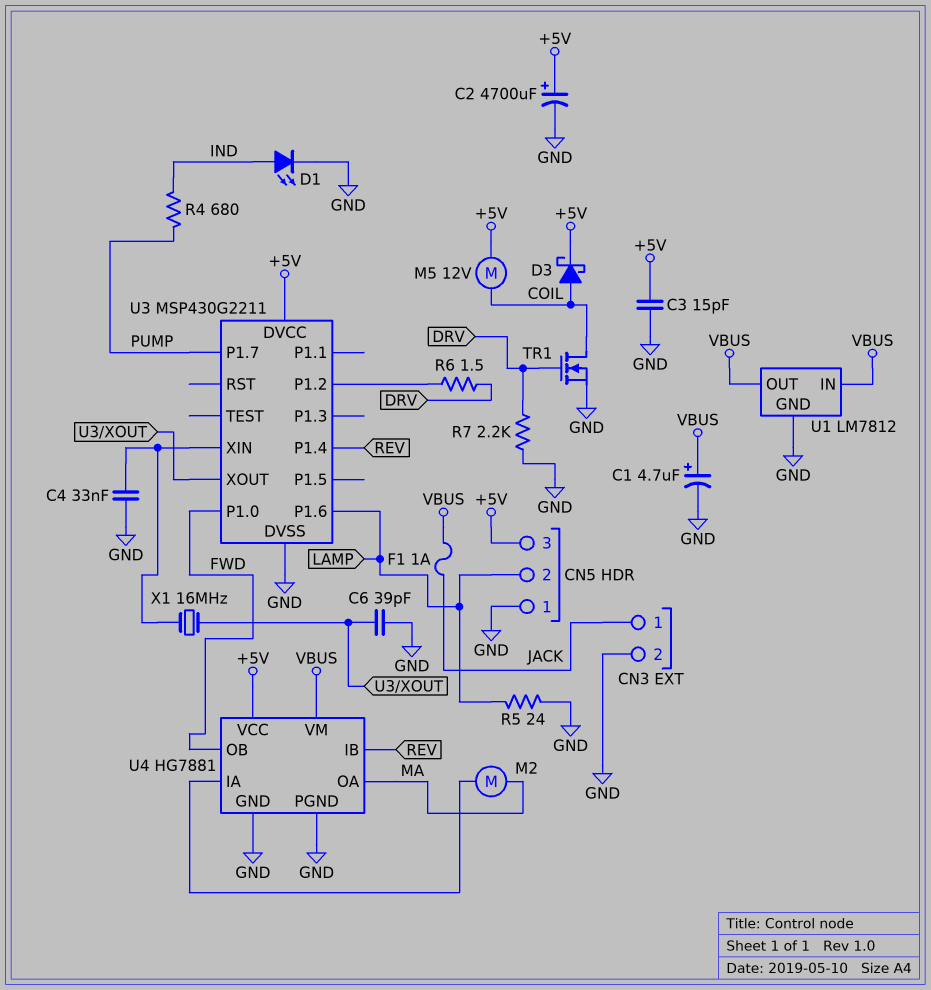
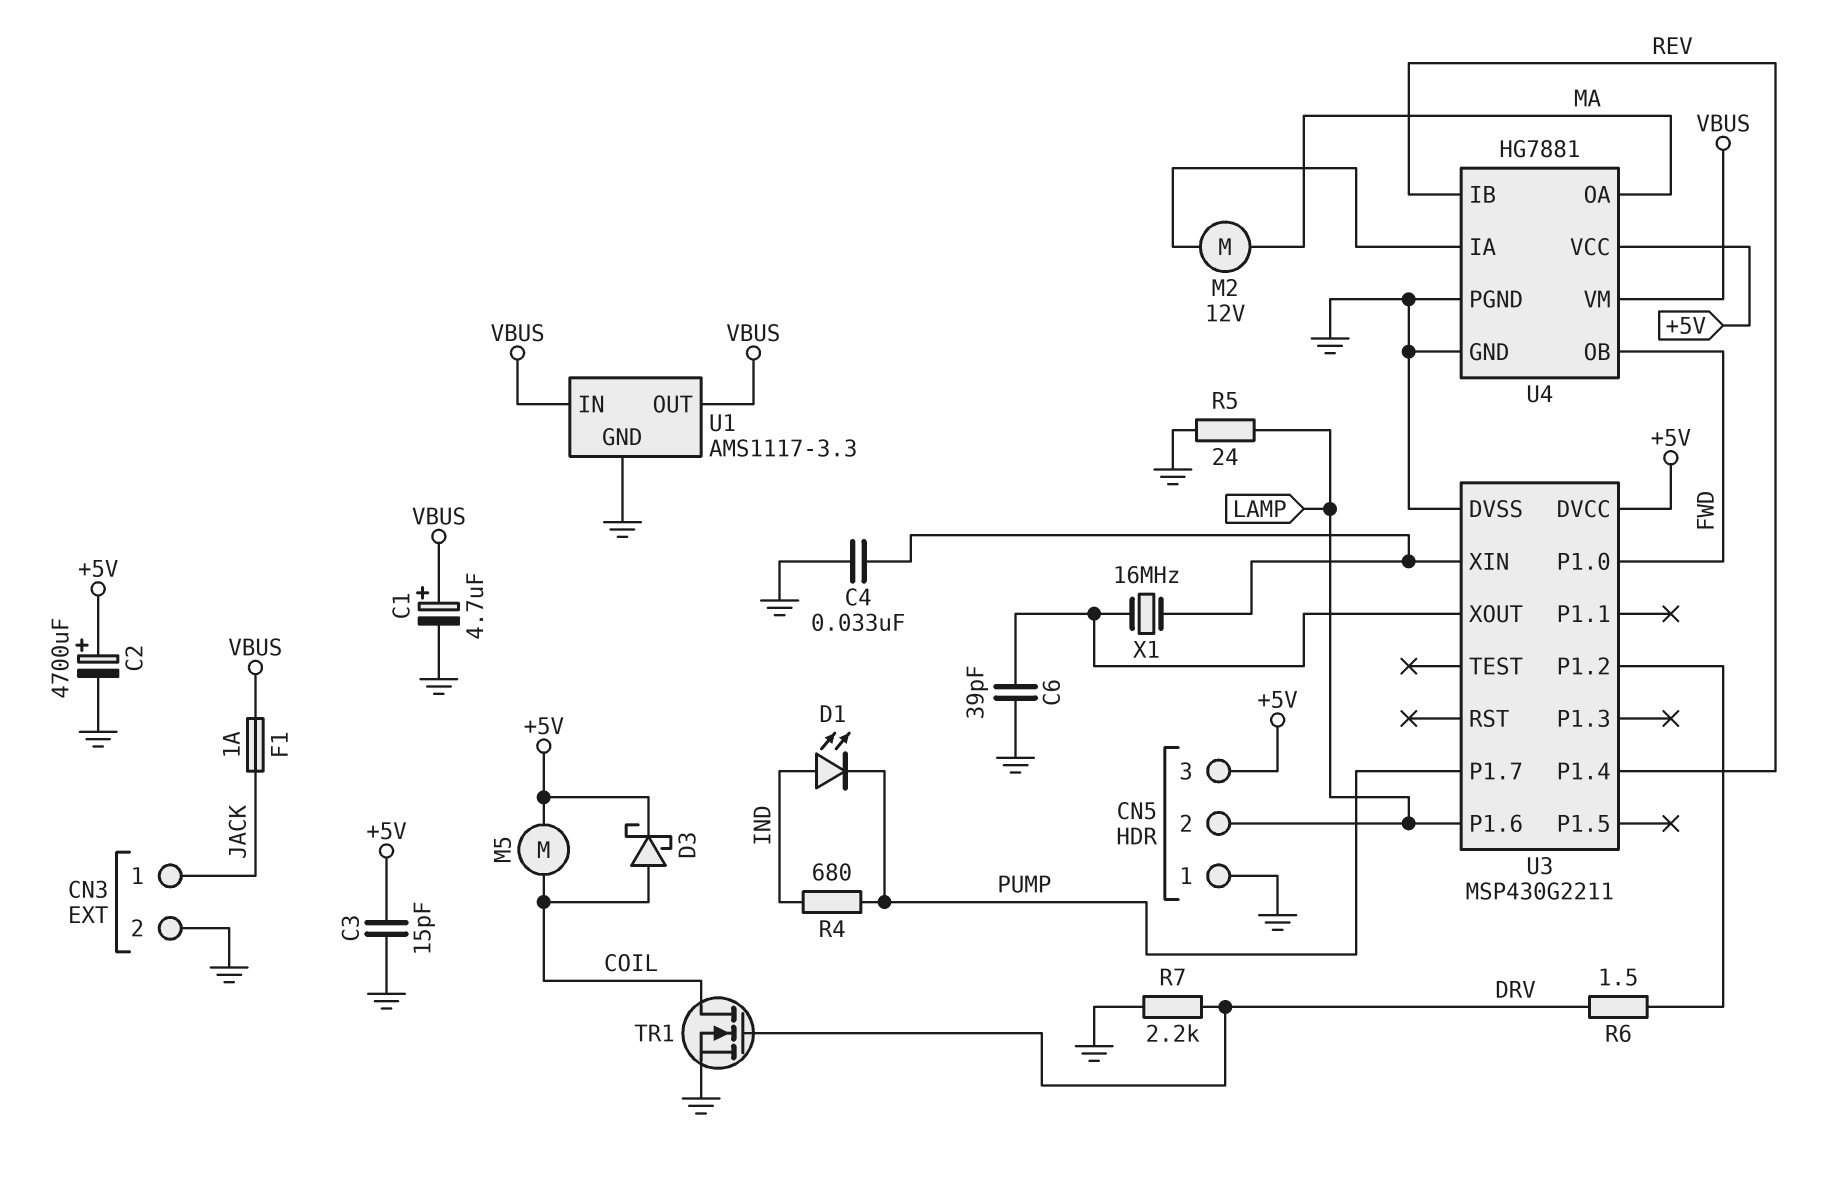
D1: LED (A IND, K GND) -> LED (A IND, K PUMP)
M2: motor (MA, U4/IA) -> motor 12V (MA, U4/IA)
M5: motor 12V (+5V, COIL) -> motor (+5V, COIL)
U1: LM7812 -> AMS1117-3.3

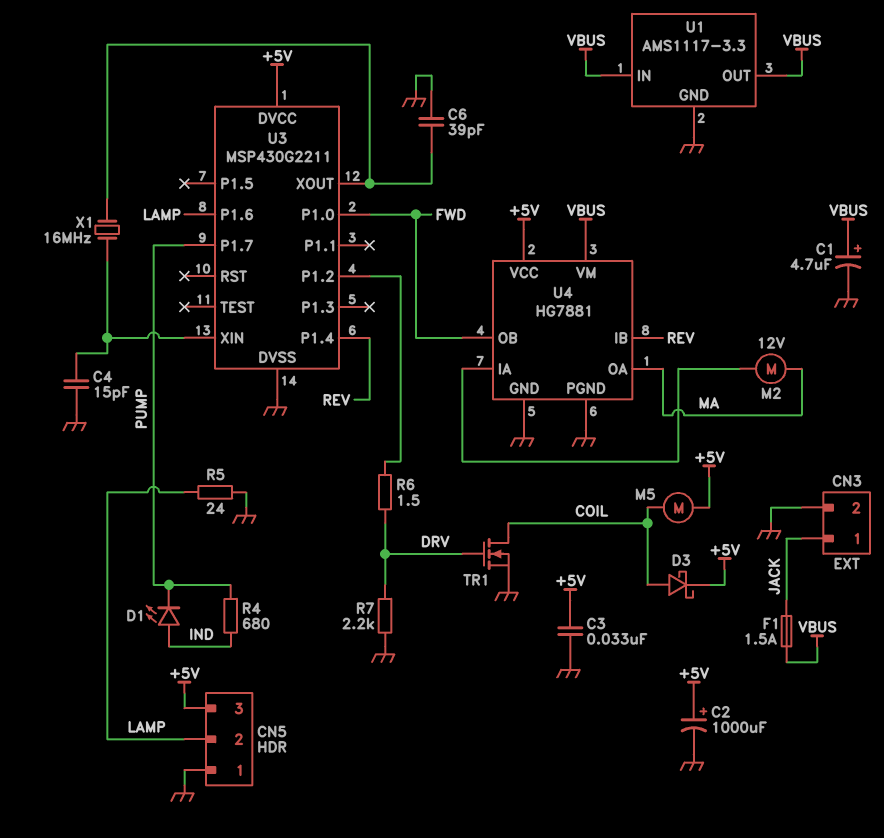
C2: 4700uF (plus +5V, minus GND) -> 1000uF (plus +5V, minus GND)
C3: 15pF (+5V, GND) -> 33nF (+5V, GND)
C4: 33nF (GND, U3/XIN) -> 15pF (GND, U3/XIN)
F1: 1A (JACK, VBUS) -> 1.5A (JACK, VBUS)

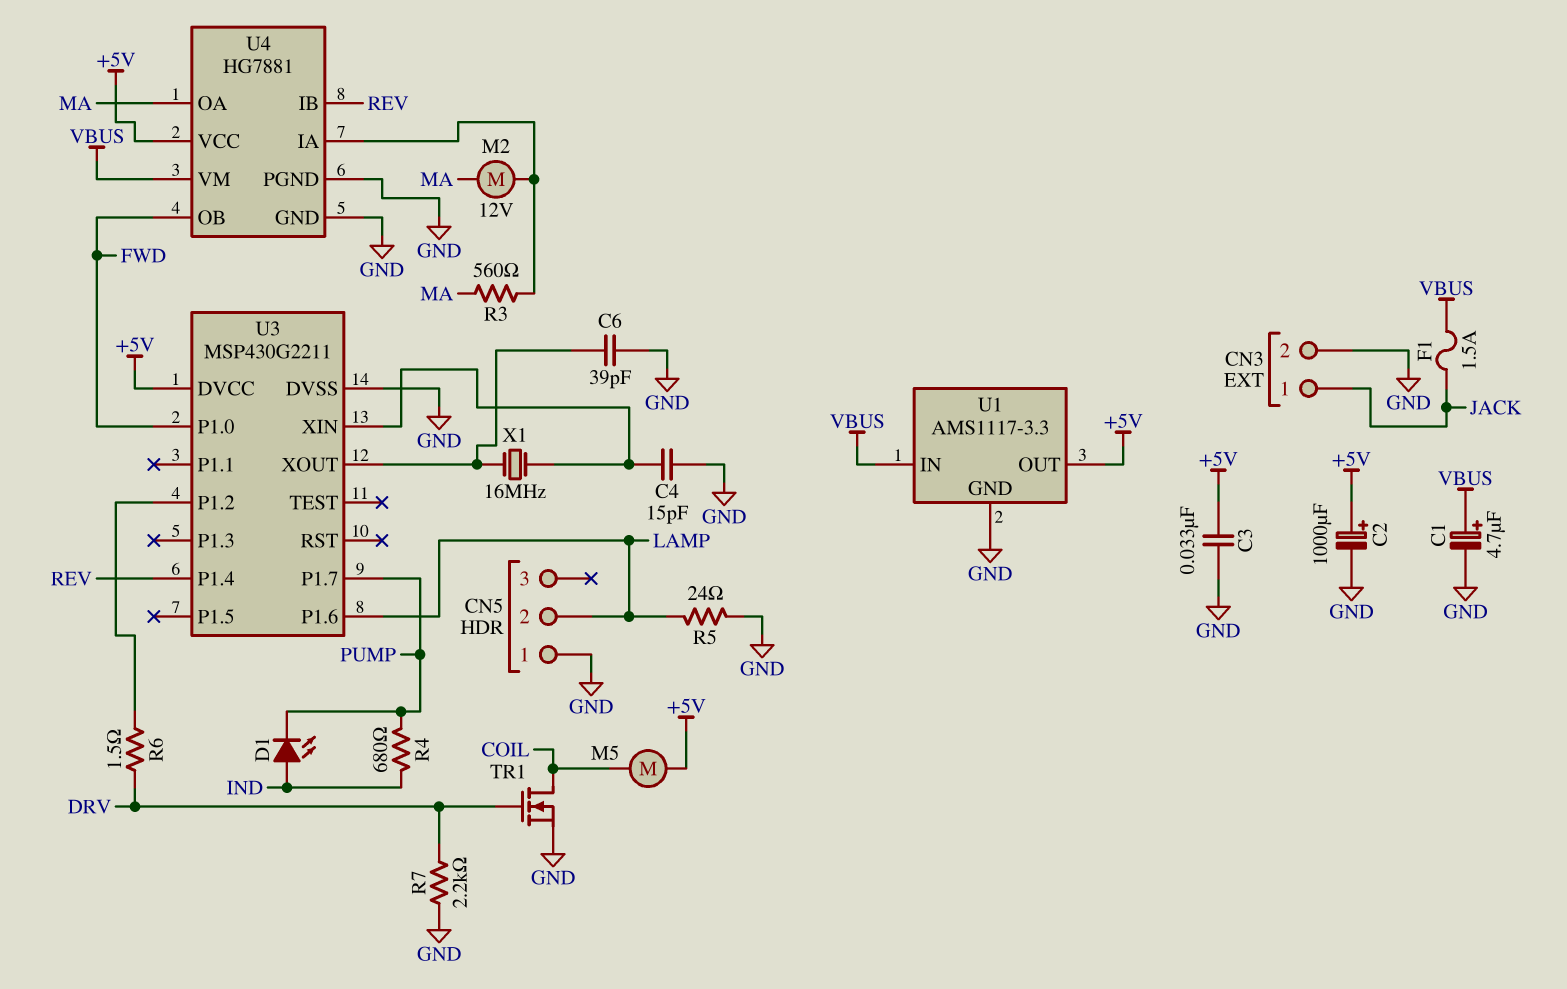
CN5 pin 3: +5V -> none
D3: schottky (A COIL, K +5V) -> none
R3: none -> 560 (MA, U4/IA)
U1 pin OUT: VBUS -> +5V

